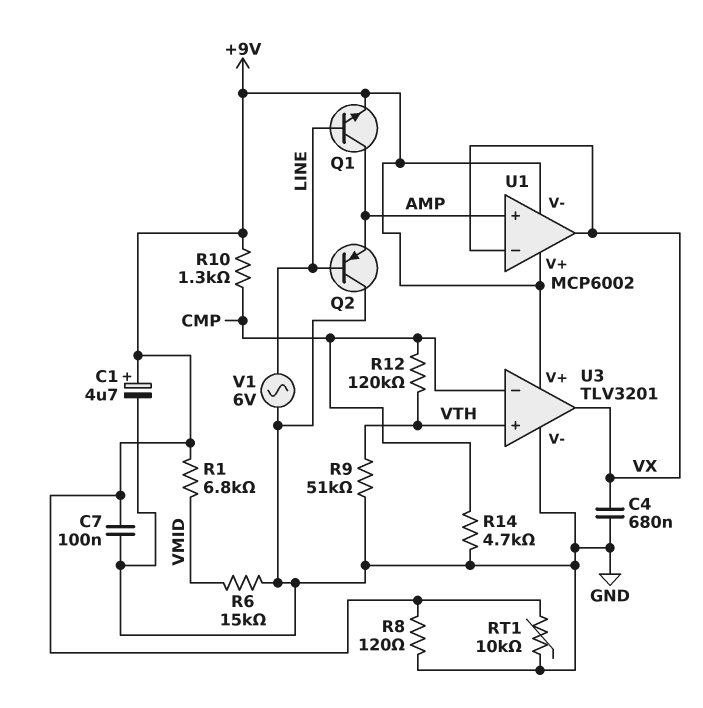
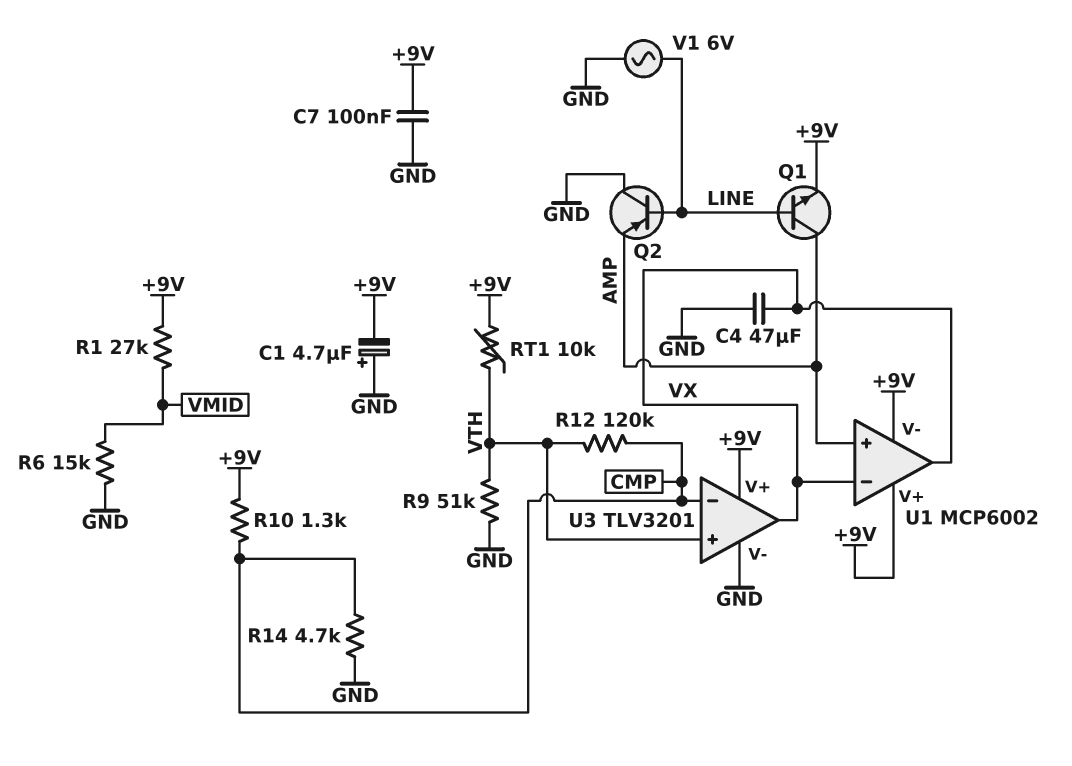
C1: 4.7uF (plus +9V, minus GND) -> 4.7uF (plus GND, minus +9V)
C4: 680nF (GND, VX) -> 47uF (GND, VX)
R1: 6.8k (+9V, VMID) -> 27k (+9V, VMID)
R8: 120 (+9V, GND) -> none
RT1: 10k (+9V, GND) -> 10k (+9V, VTH)

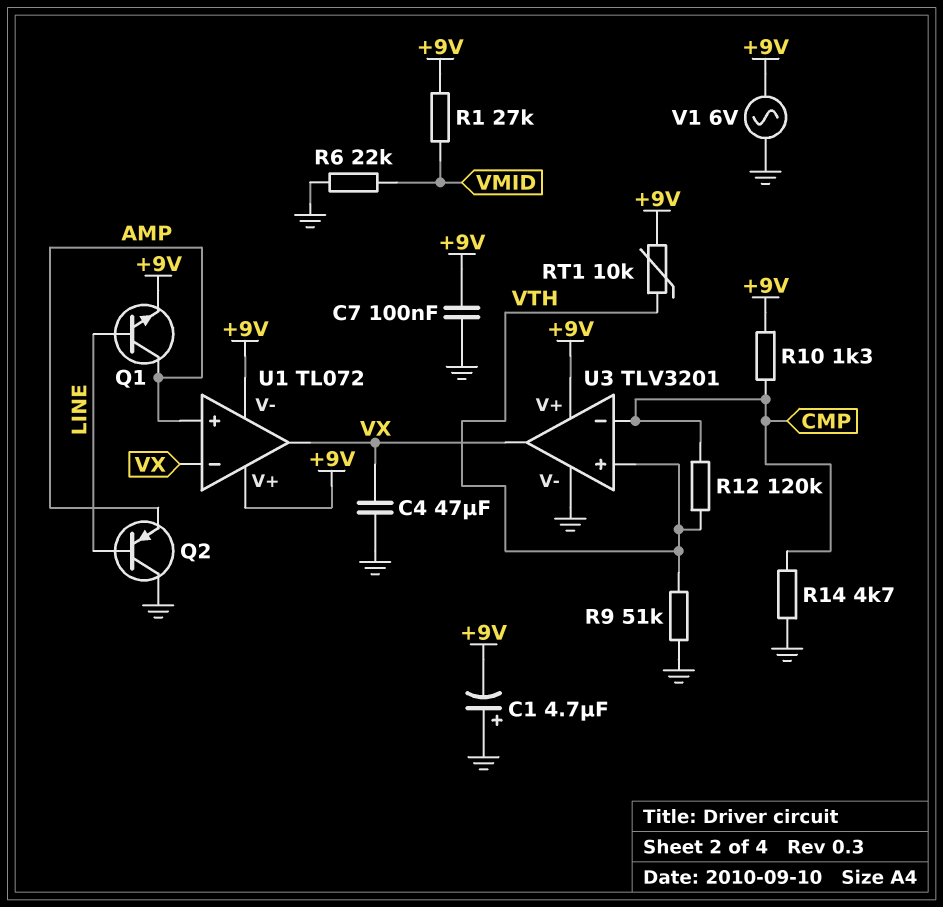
R6: 15k (GND, VMID) -> 22k (GND, VMID)
U1: MCP6002 -> TL072
V1: AC 6V (GND, LINE) -> AC 6V (+9V, GND)

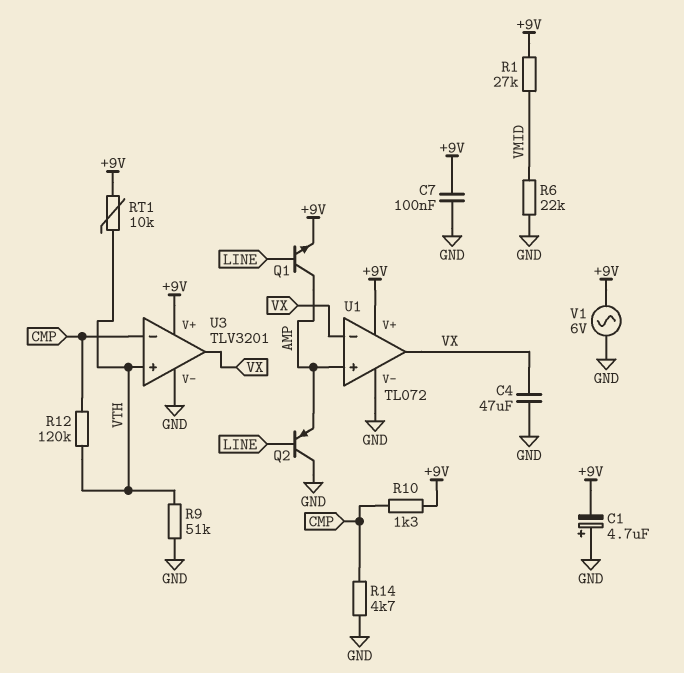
U1 pin V-: +9V -> GND

